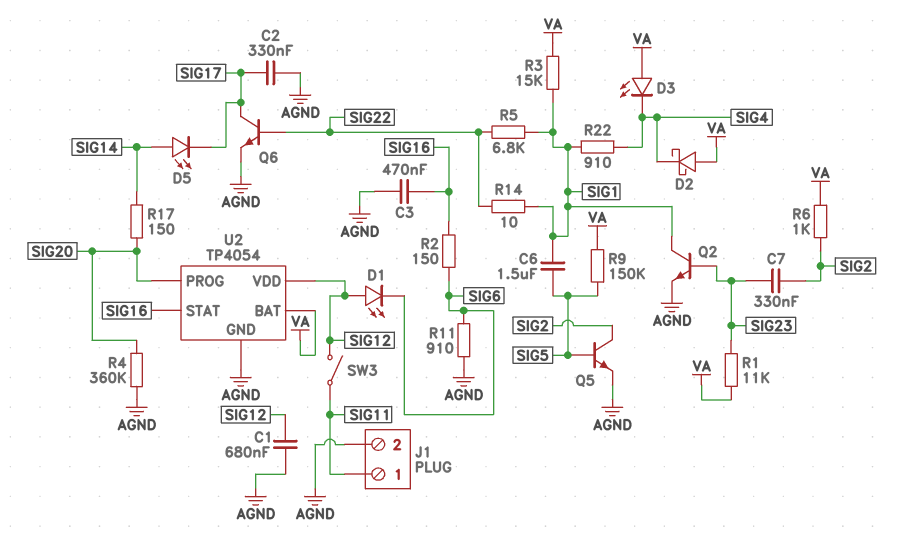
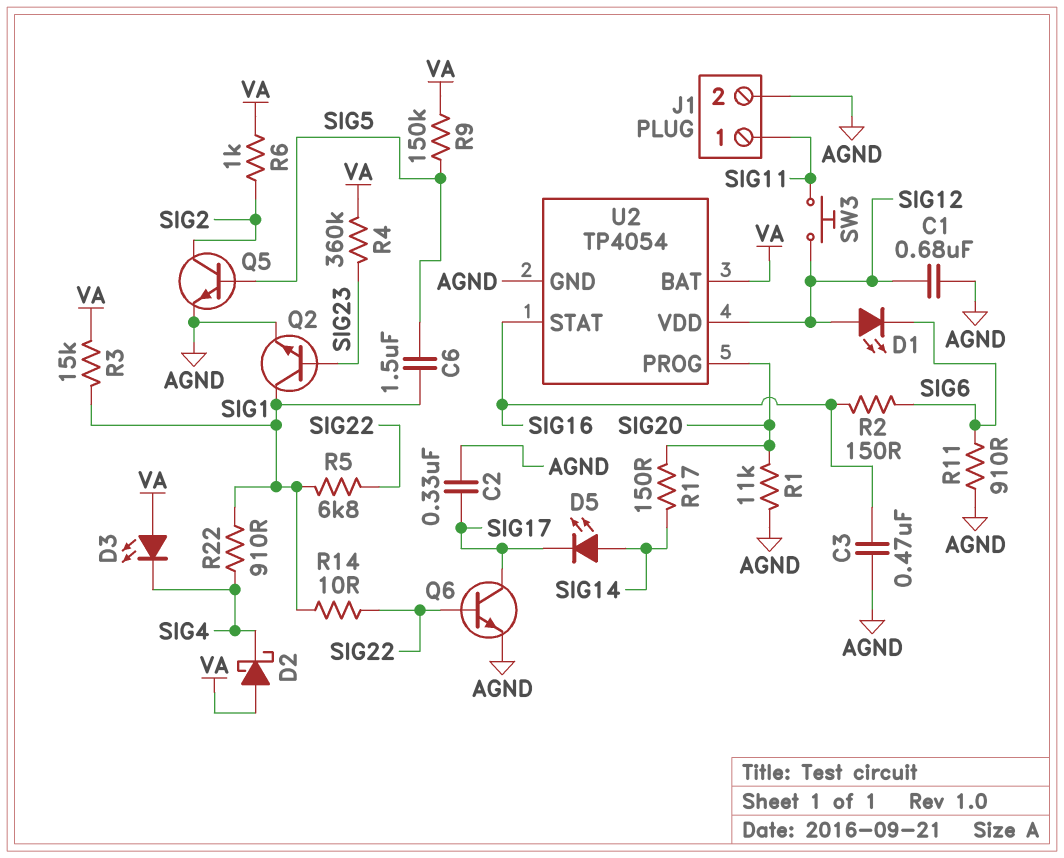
C7: 330nF (SIG2, SIG23) -> none
R1: 11k (SIG23, VA) -> 11k (AGND, SIG20)
R4: 360k (AGND, SIG20) -> 360k (SIG23, VA)
SW3: switch (SIG11, SIG12) -> button (SIG11, SIG12)

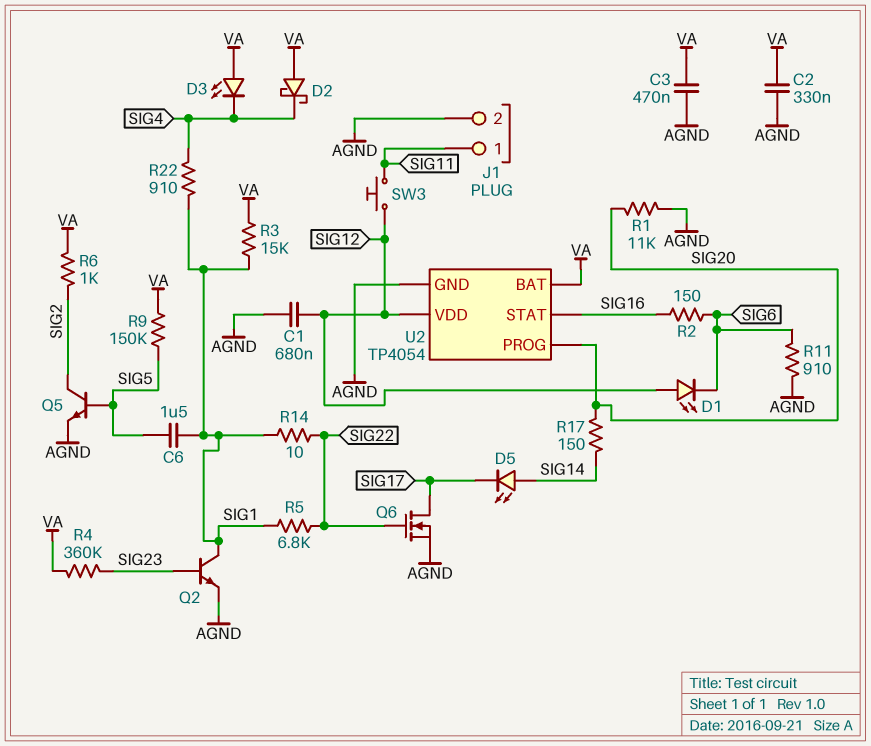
C2: 330nF (AGND, SIG17) -> 330nF (AGND, VA)
C3: 470nF (AGND, SIG16) -> 470nF (AGND, VA)
Q6: NPN (B SIG22, C SIG17, E AGND) -> NMOS (G SIG22, D SIG17, S AGND)

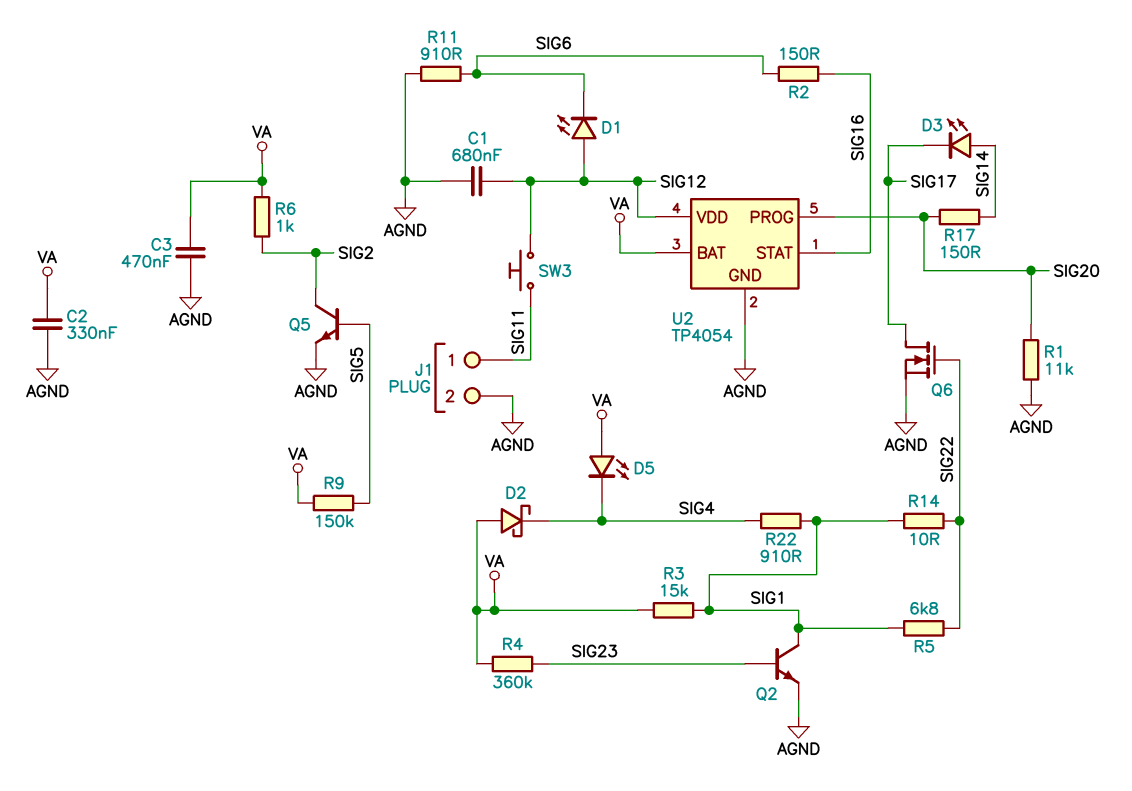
C6: 1.5uF (SIG1, SIG5) -> none
D3: LED (A VA, K SIG4) -> LED (A SIG14, K SIG17)
D5: LED (A SIG14, K SIG17) -> LED (A VA, K SIG4)

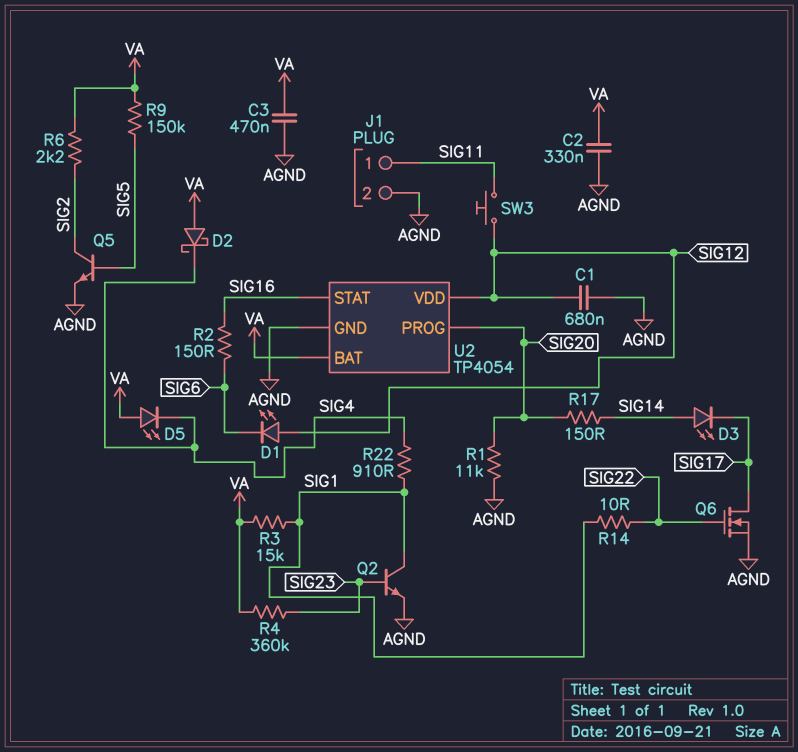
R5: 6.8k (SIG1, SIG22) -> none
R6: 1k (SIG2, VA) -> 2.2k (SIG2, VA)
R11: 910 (AGND, SIG6) -> none

